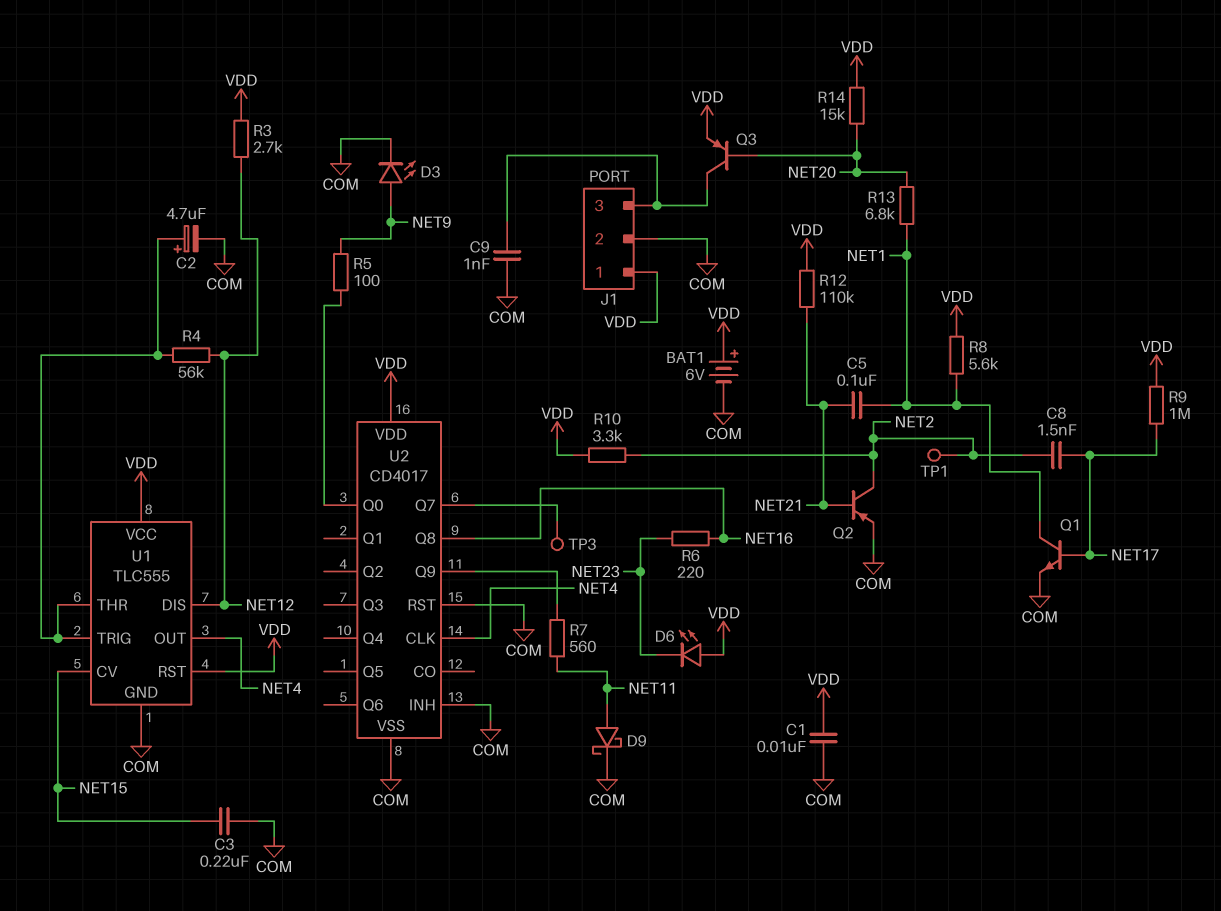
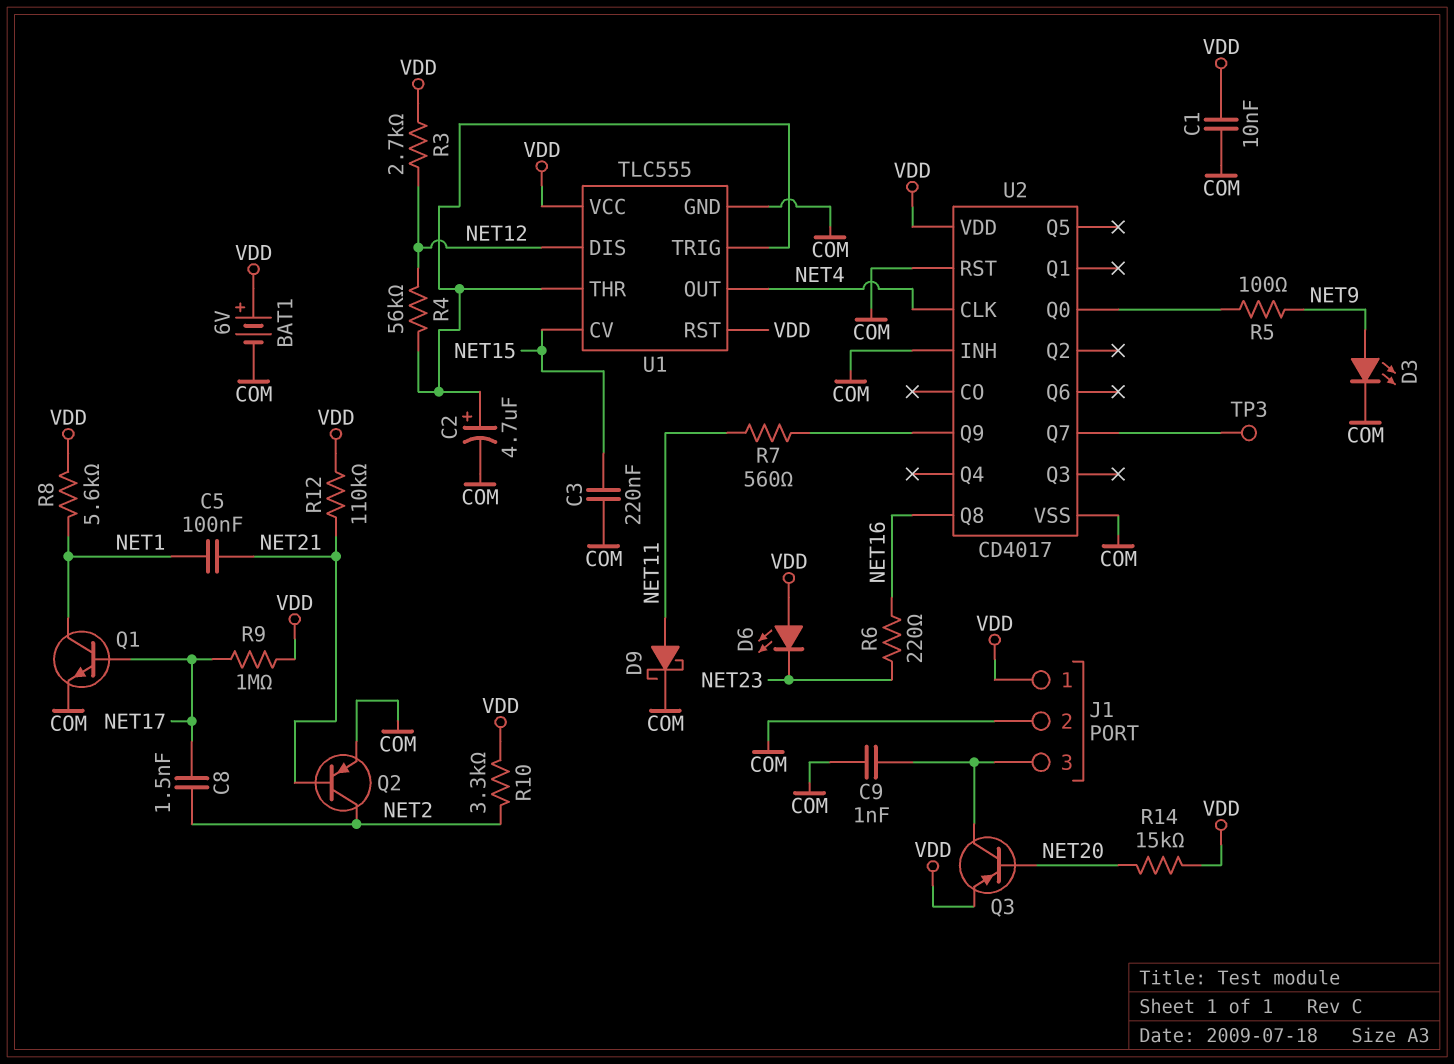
R13: 6.8k (NET1, NET20) -> none
TP1: test point (NET2) -> none

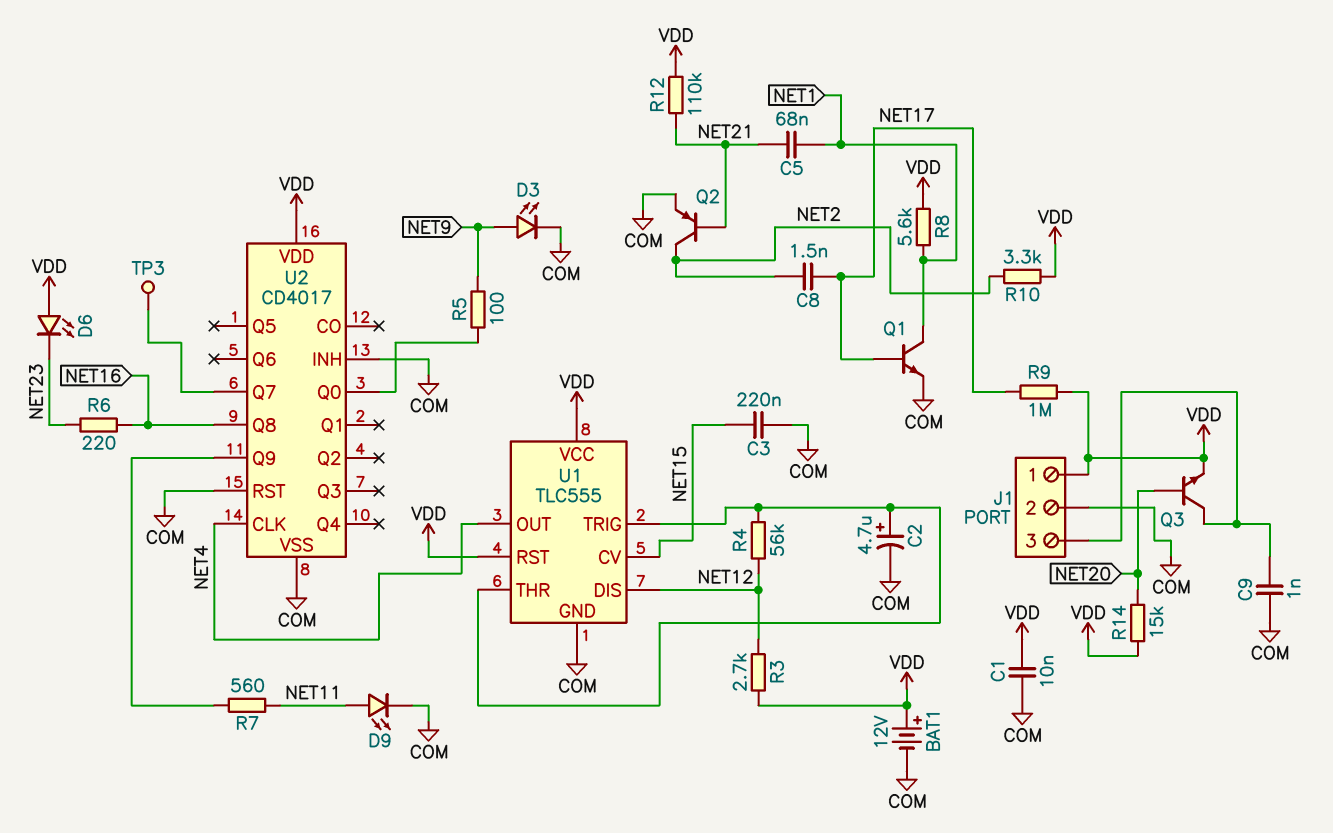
BAT1: 6V (plus VDD, minus COM) -> 12V (plus VDD, minus COM)
C5: 100nF (NET1, NET21) -> 68nF (NET1, NET21)
D9: schottky (A NET11, K COM) -> LED (A NET11, K COM)
Q3: PNP (B NET20, C J1/3, E VDD) -> NPN (B NET20, C J1/3, E VDD)

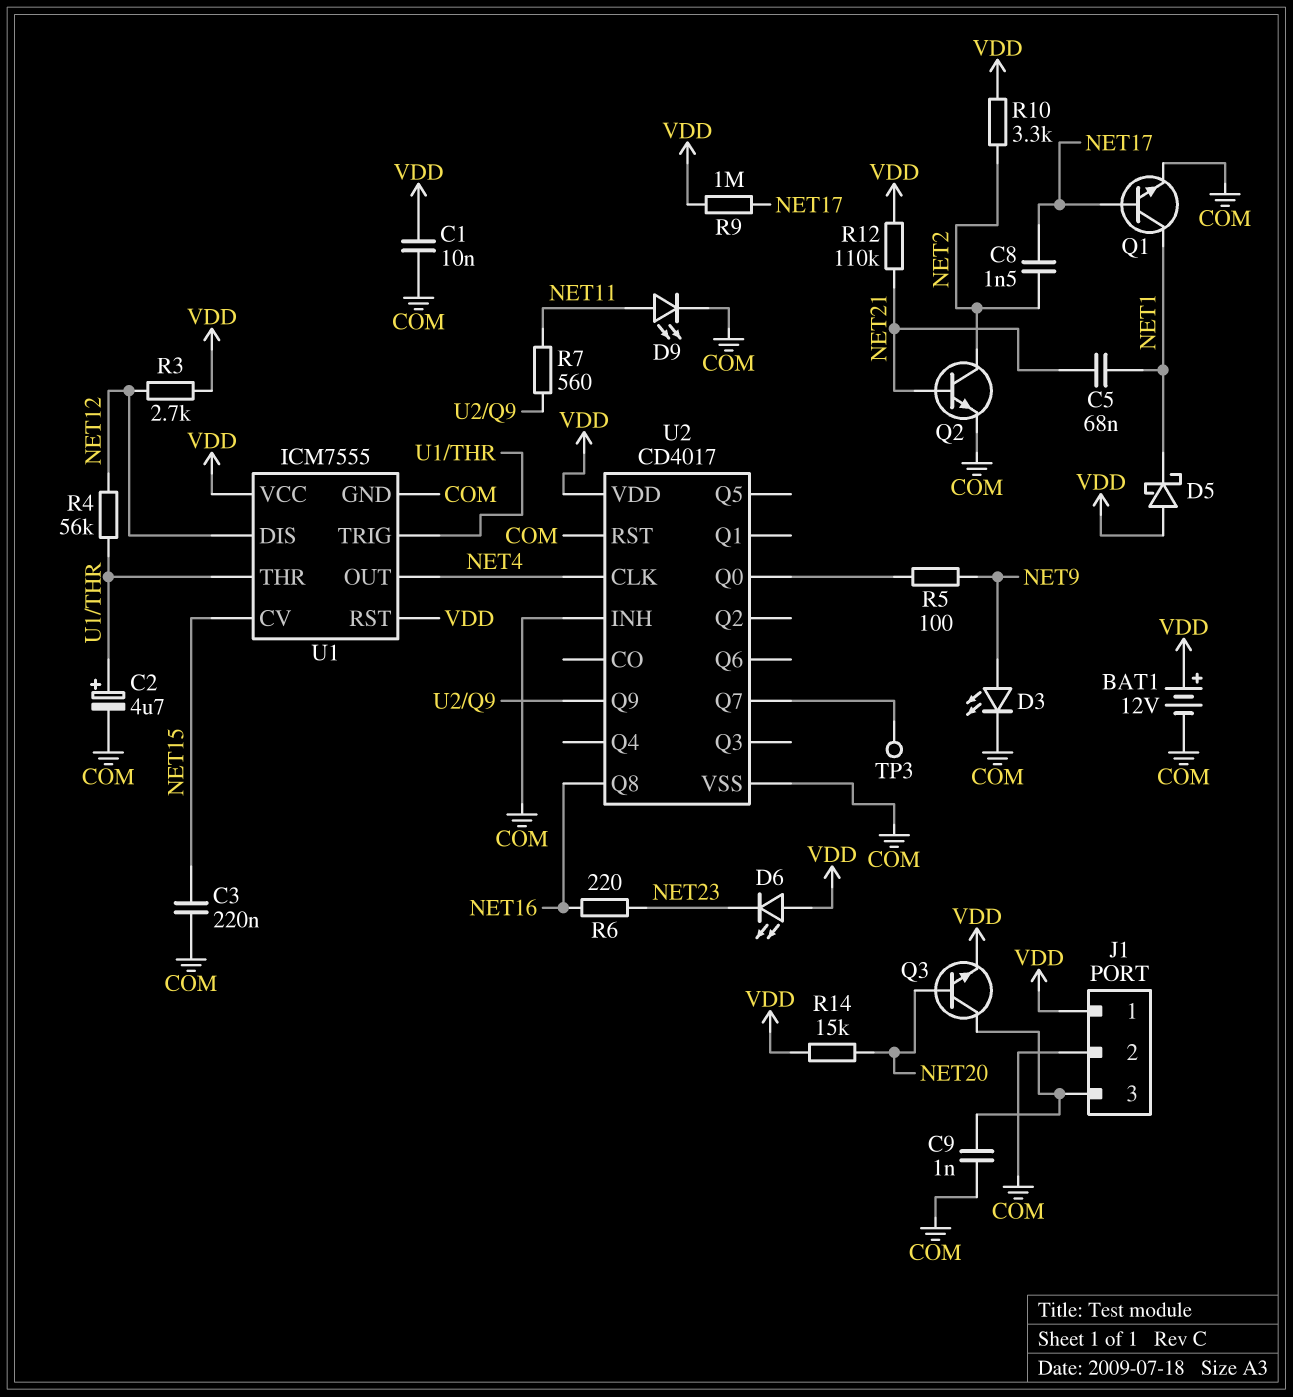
D5: none -> schottky (A VDD, K NET1)
Q2: PNP (B NET21, C NET2, E COM) -> NPN (B NET21, C NET2, E COM)
R8: 5.6k (NET1, VDD) -> none
U1: TLC555 -> ICM7555

